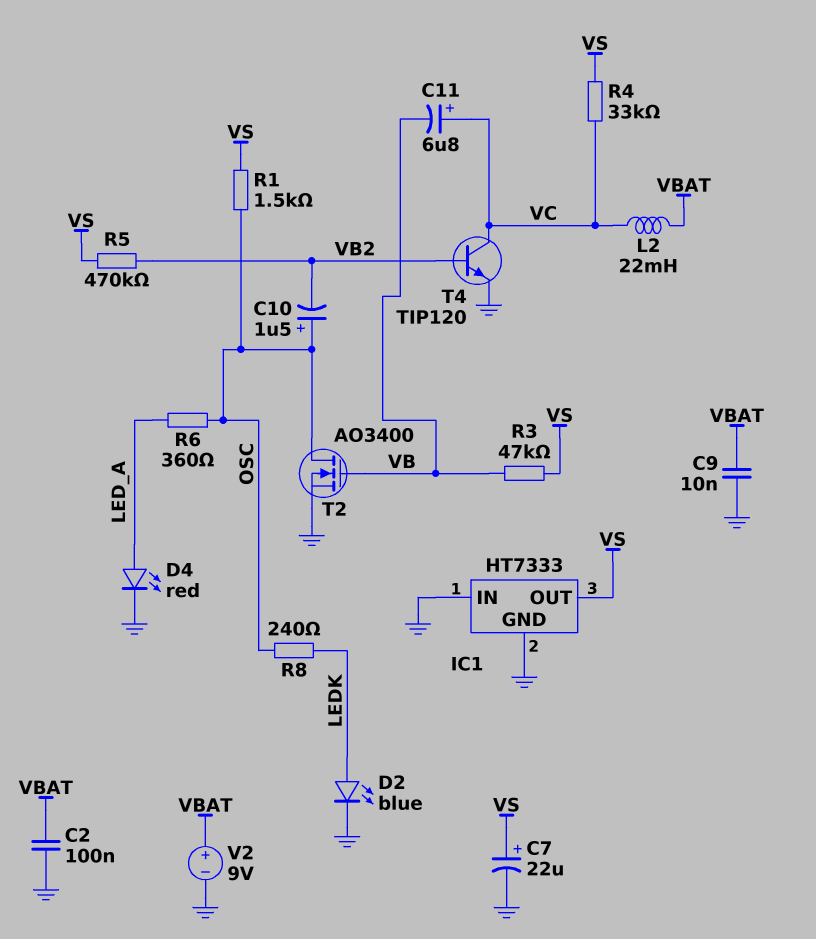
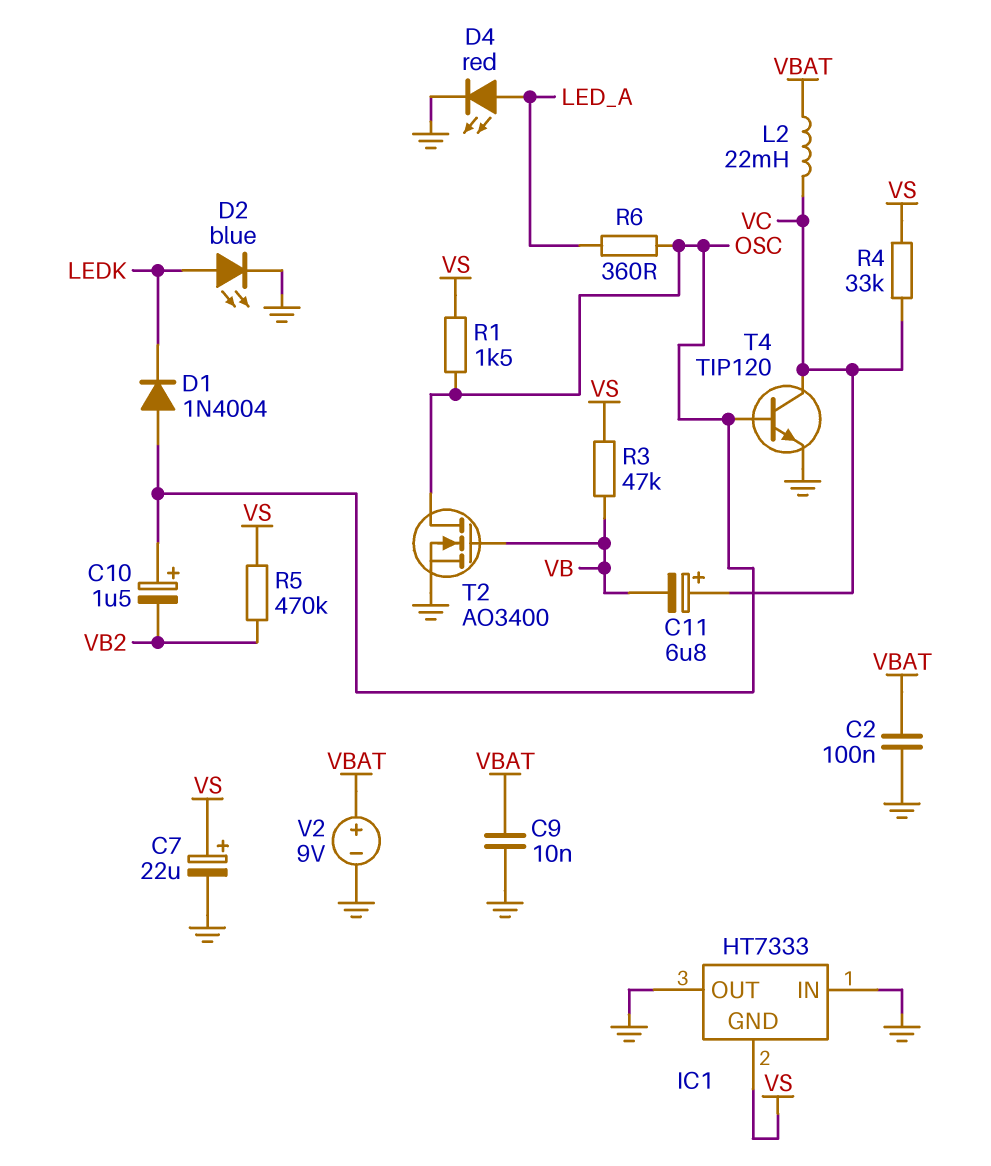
D1: none -> diode 1N4004 (A OSC, K LEDK)
IC1 pin GND: GND -> VS
IC1 pin OUT: VS -> GND
R8: 240 (LEDK, OSC) -> none
T4: NPN TIP120 (B VB2, C VC, E GND) -> NPN TIP120 (B OSC, C VC, E GND)

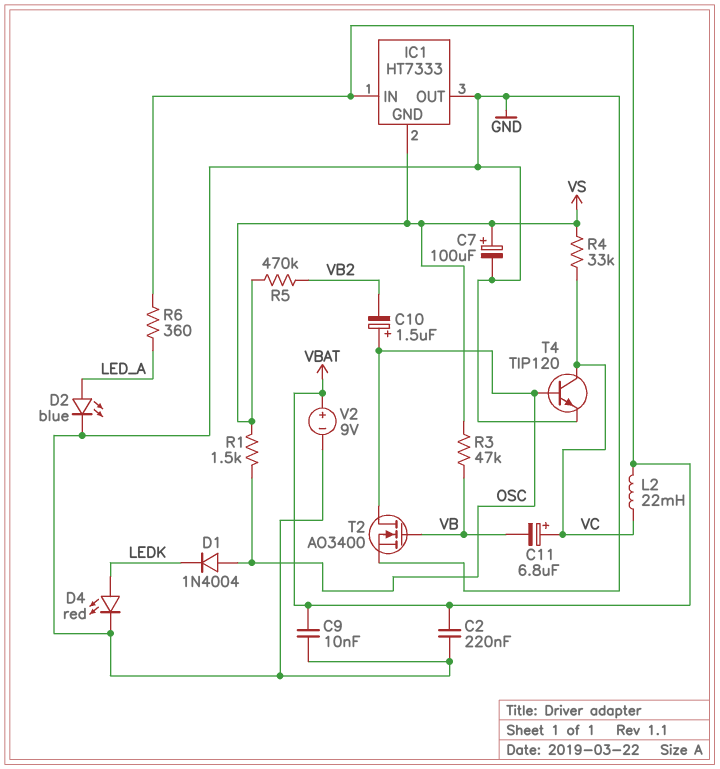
C2: 100nF (GND, VBAT) -> 220nF (GND, VBAT)
C7: 22uF (plus VS, minus GND) -> 100uF (plus VS, minus GND)
D2: LED blue (A LEDK, K GND) -> LED blue (A LED_A, K GND)
D4: LED red (A LED_A, K GND) -> LED red (A LEDK, K GND)
IC1 pin IN: GND -> VBAT
R6: 360 (LED_A, OSC) -> 360 (LED_A, VBAT)

